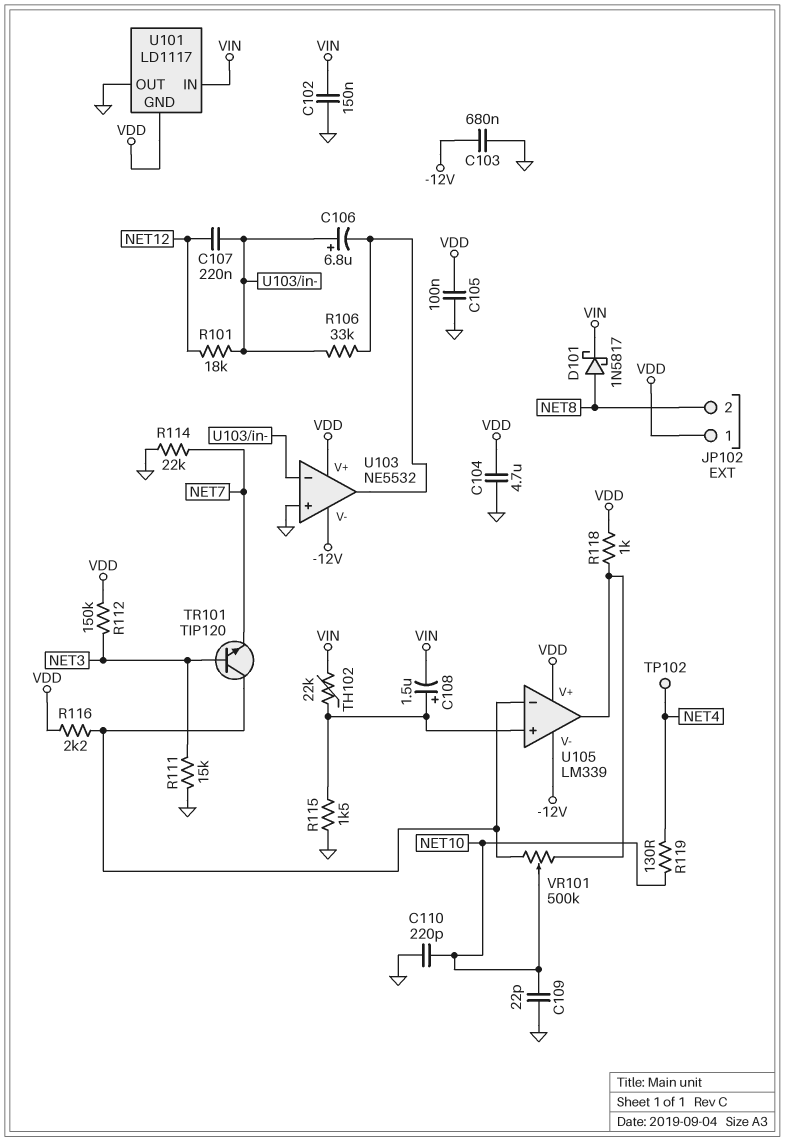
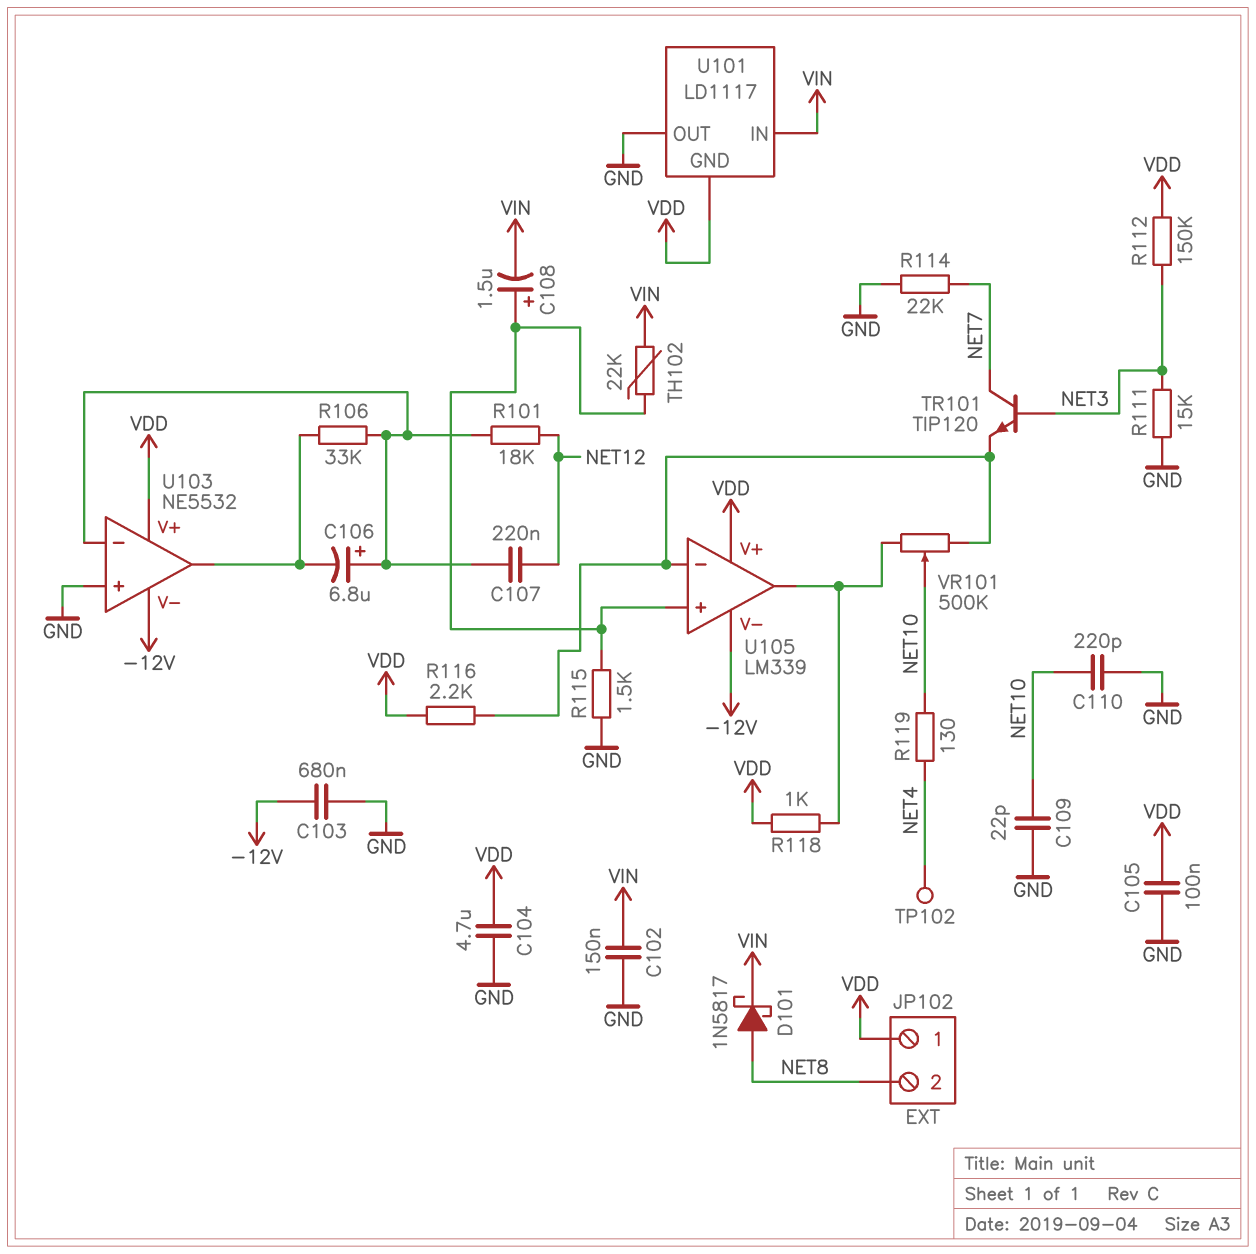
TR101: NPN TIP120 (B NET3, C U105/in-, E NET7) -> NPN TIP120 (B NET3, C NET7, E U105/in-)

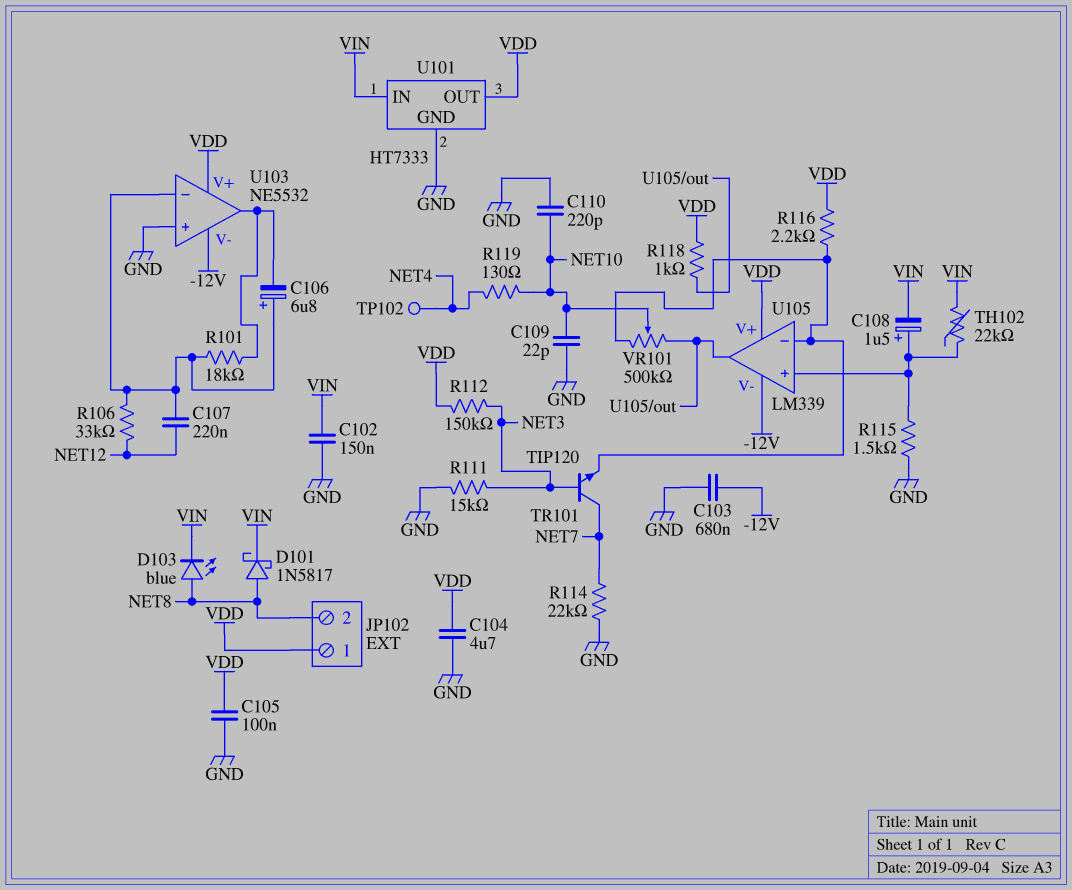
D103: none -> LED blue (A NET8, K VIN)
R101: 18k (NET12, U103/in-) -> 18k (U103/in-, U103/out)
R106: 33k (U103/in-, U103/out) -> 33k (NET12, U103/in-)
U101: LD1117 -> HT7333
U101 pin GND: VDD -> GND
U101 pin OUT: GND -> VDD

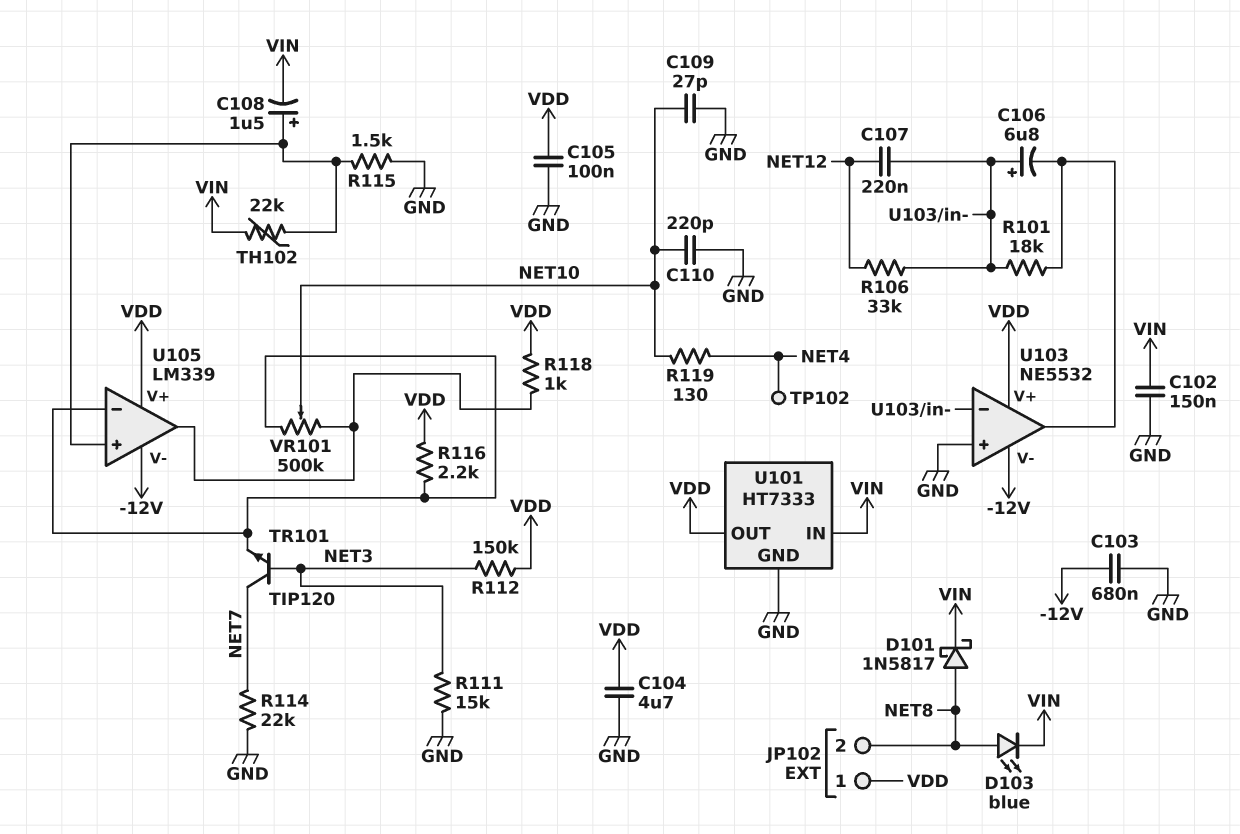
C109: 22pF (GND, NET10) -> 27pF (GND, NET10)

